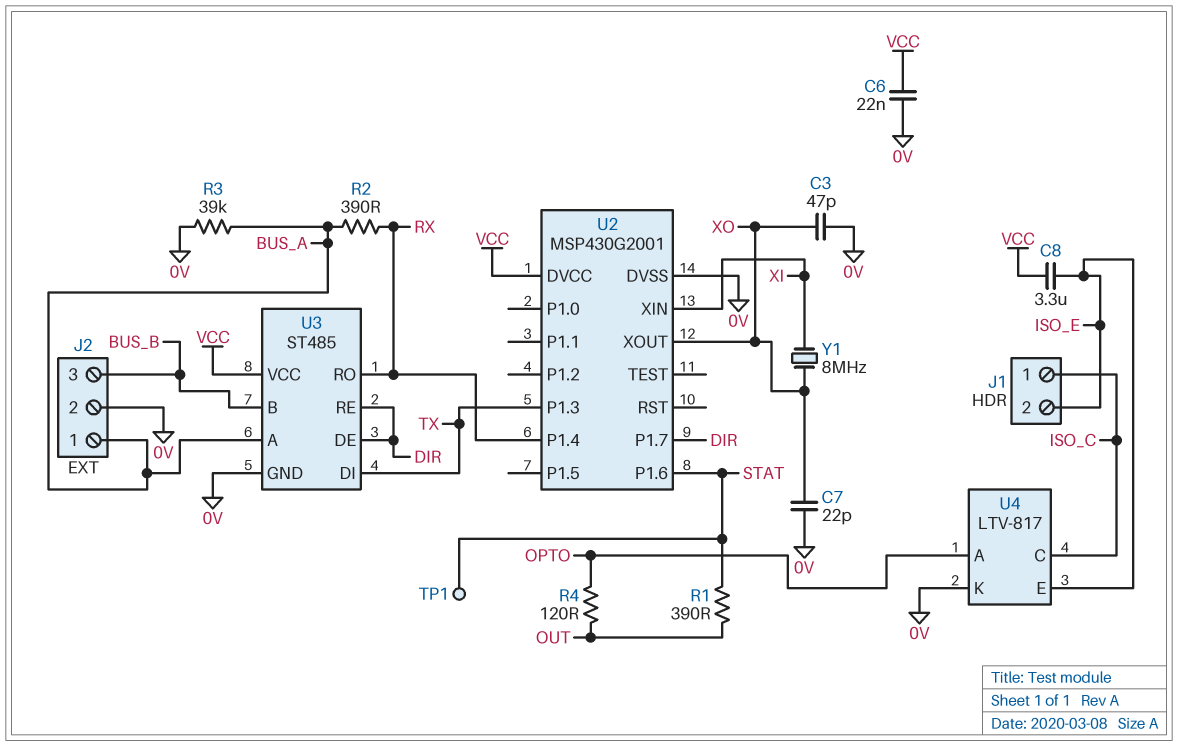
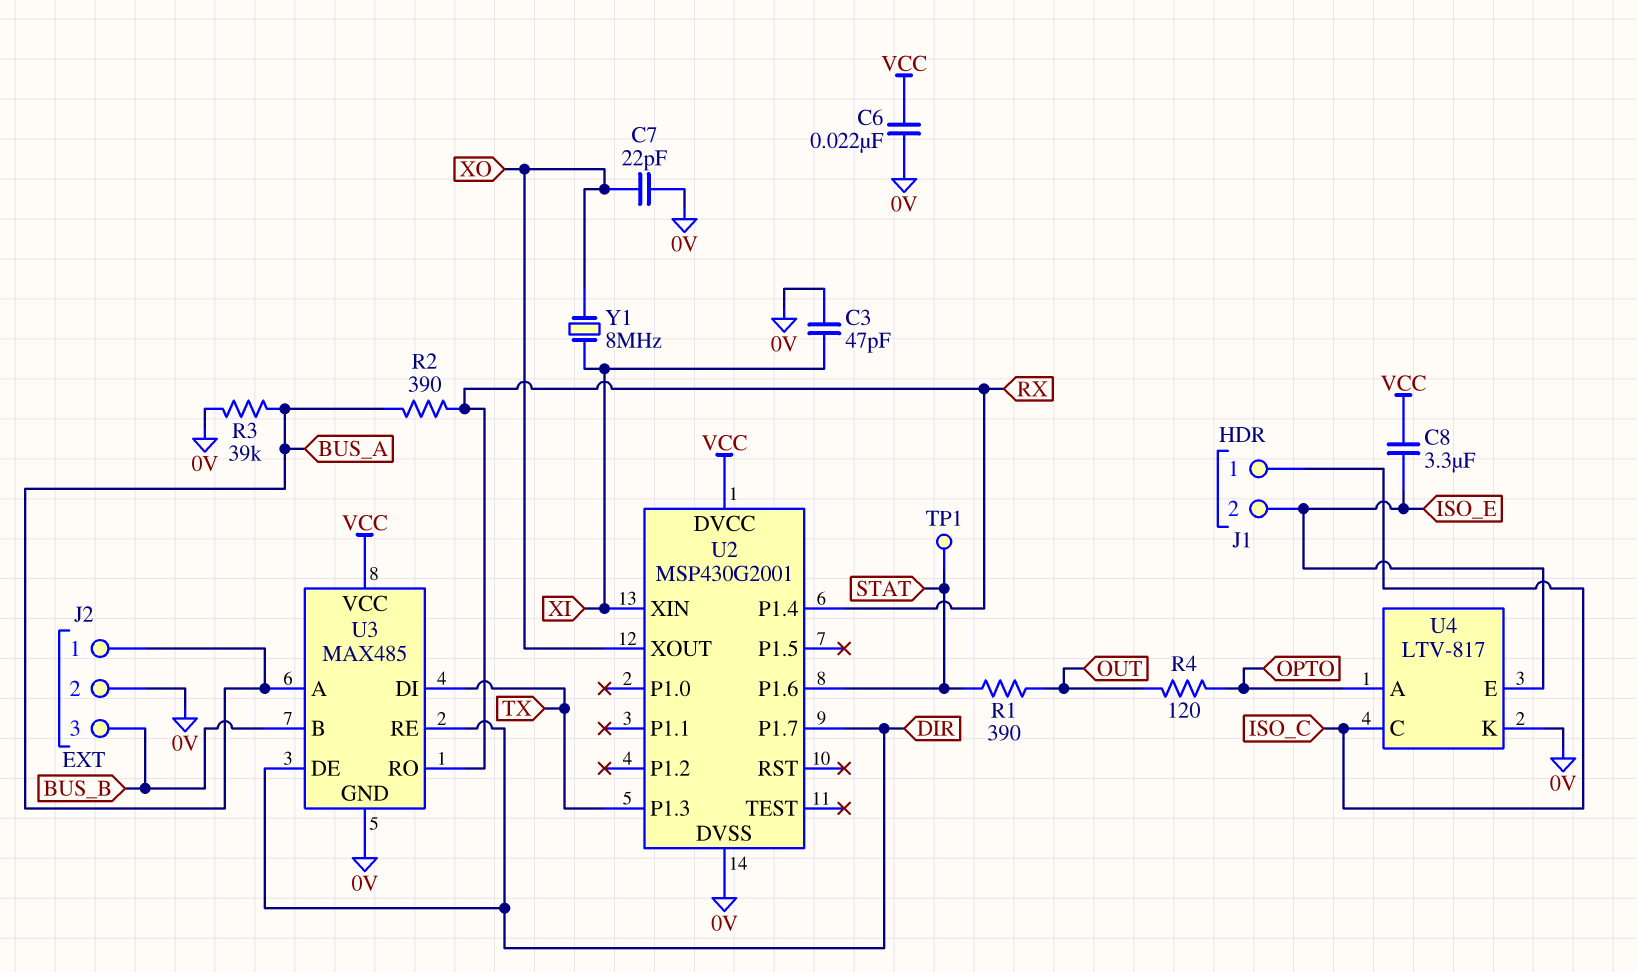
C3: 47pF (0V, XO) -> 47pF (0V, XI)
U3: ST485 -> MAX485

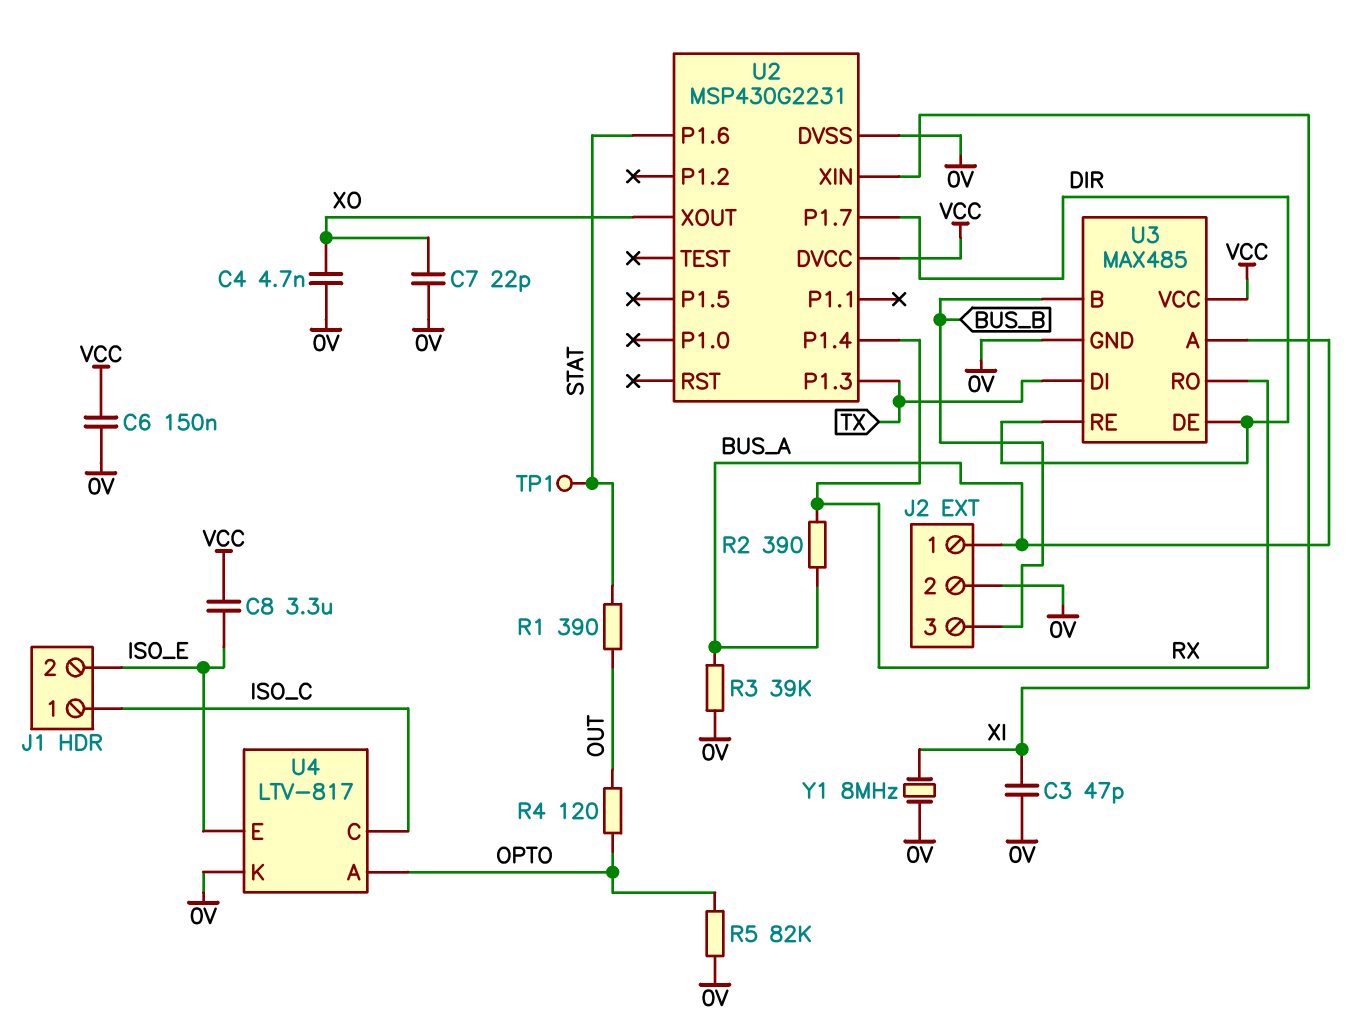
C4: none -> 4.7nF (0V, XO)
C6: 22nF (0V, VCC) -> 150nF (0V, VCC)
R5: none -> 82k (0V, OPTO)
U2: MSP430G2001 -> MSP430G2231
Y1: 8MHz (XI, XO) -> 8MHz (0V, XI)

